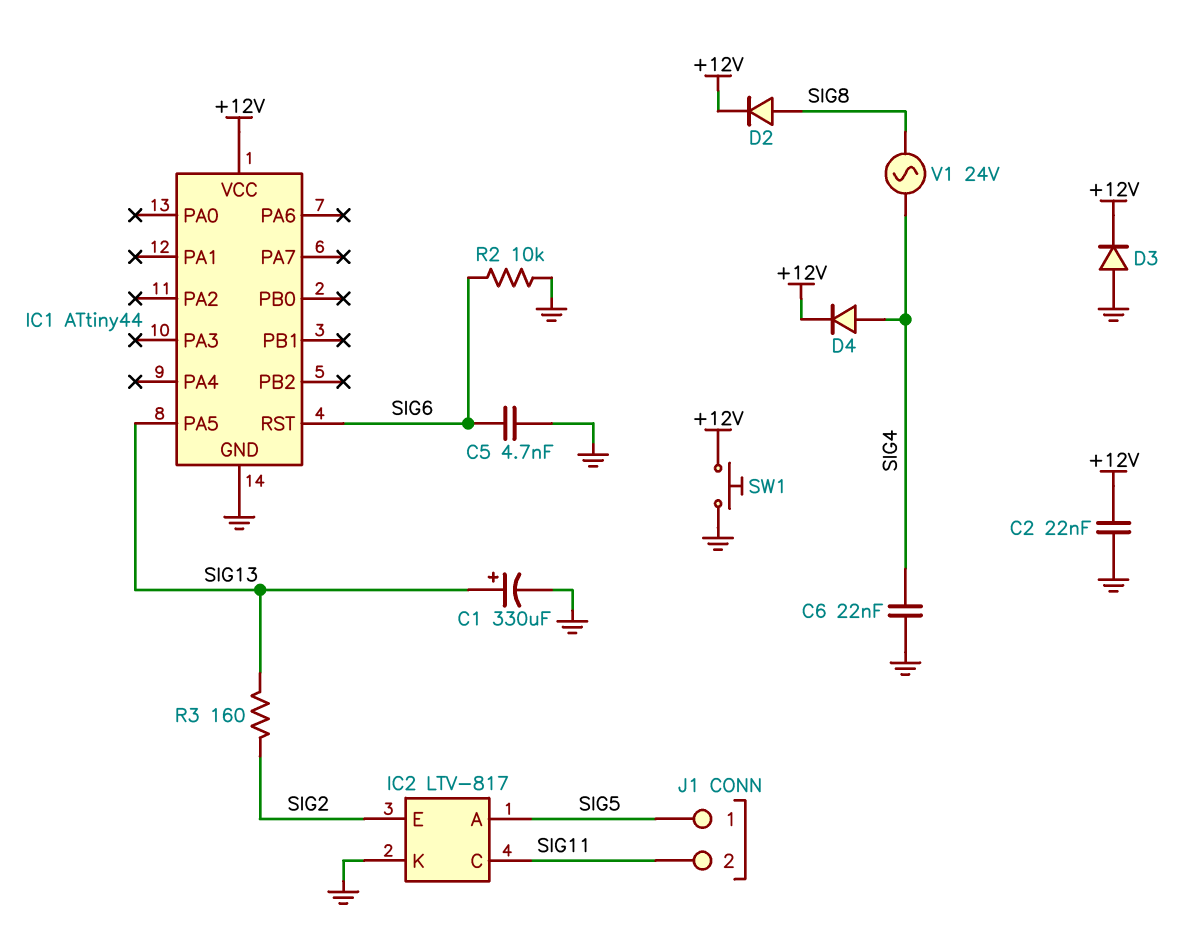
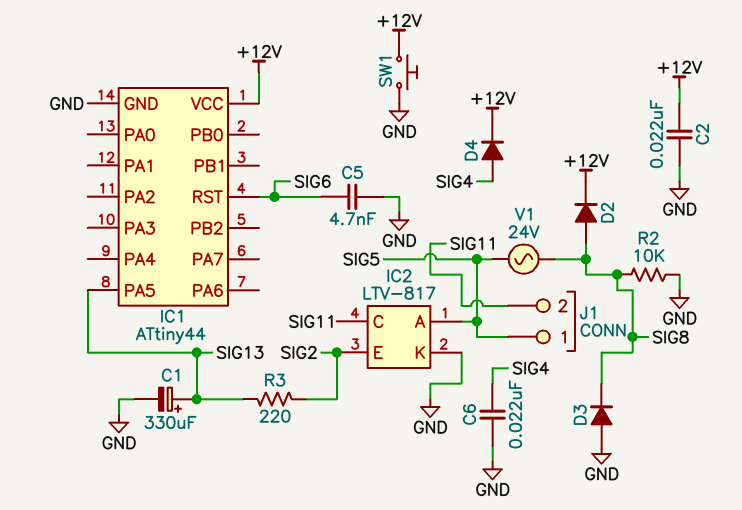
D3: diode (A GND, K +12V) -> diode (A GND, K SIG8)
R2: 10k (GND, SIG6) -> 10k (GND, SIG8)
R3: 160 (SIG2, SIG13) -> 220 (SIG2, SIG13)
V1: AC 24V (SIG4, SIG8) -> AC 24V (SIG5, SIG8)

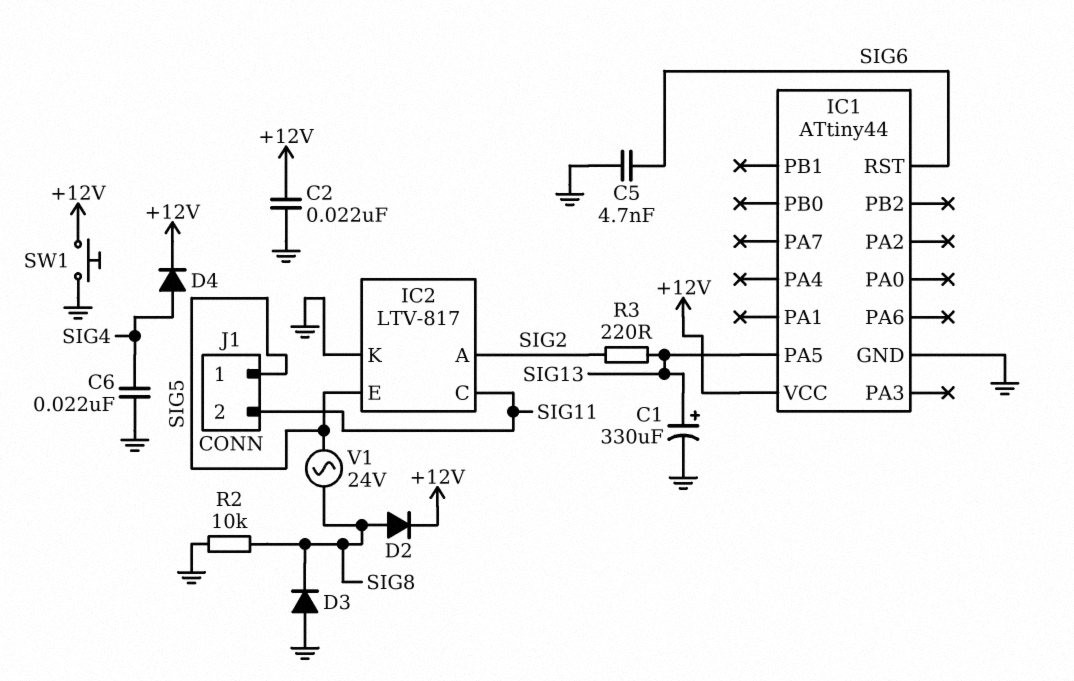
IC2 pin A: SIG5 -> SIG2
IC2 pin E: SIG2 -> SIG5

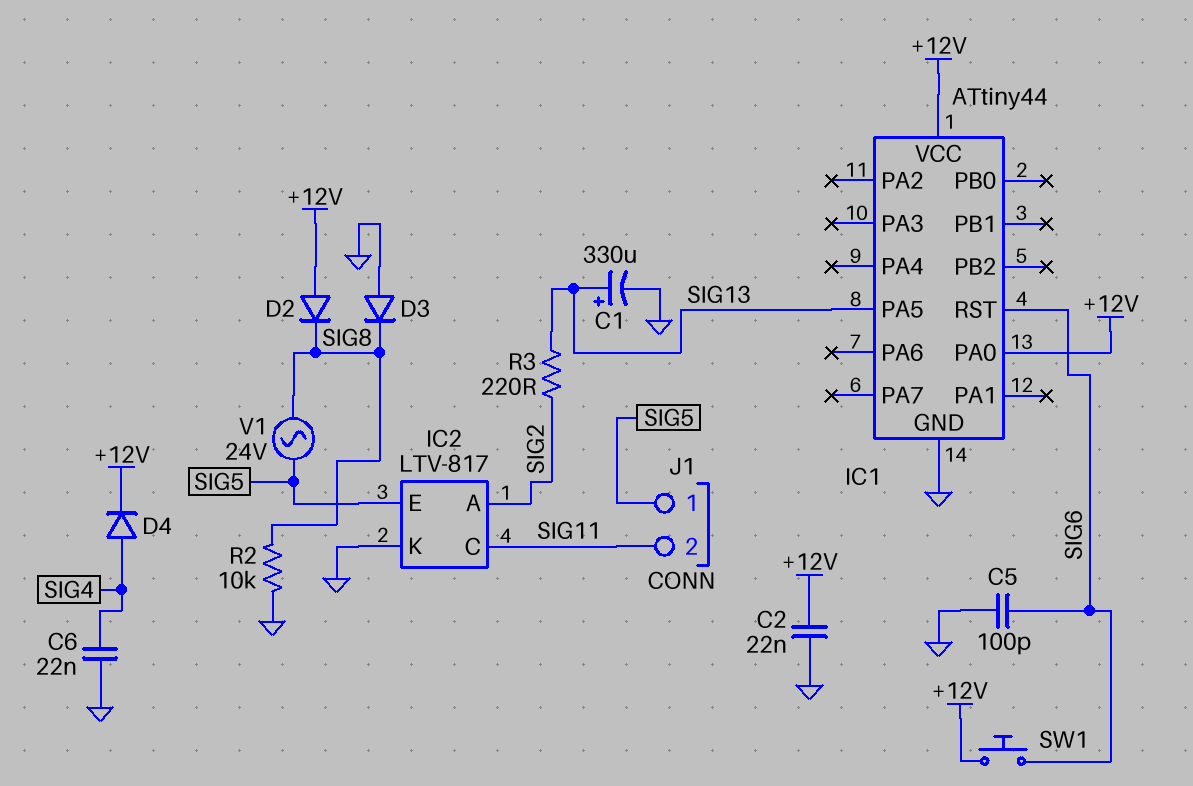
C5: 4.7nF (GND, SIG6) -> 100pF (GND, SIG6)
D2: diode (A SIG8, K +12V) -> diode (A +12V, K SIG8)
IC1 pin PA0: none -> +12V
SW1: button (+12V, GND) -> button (+12V, SIG6)

